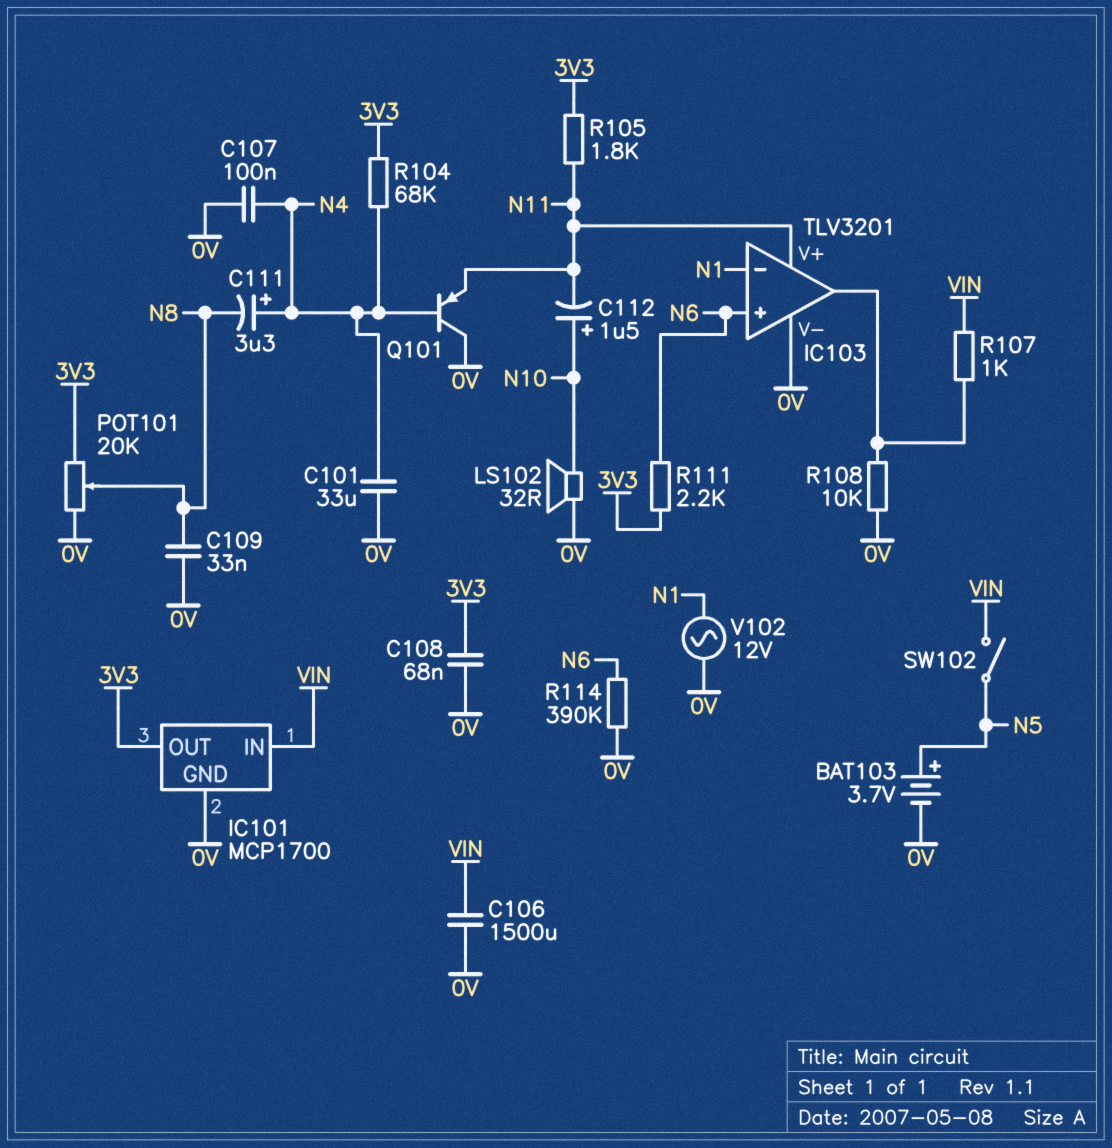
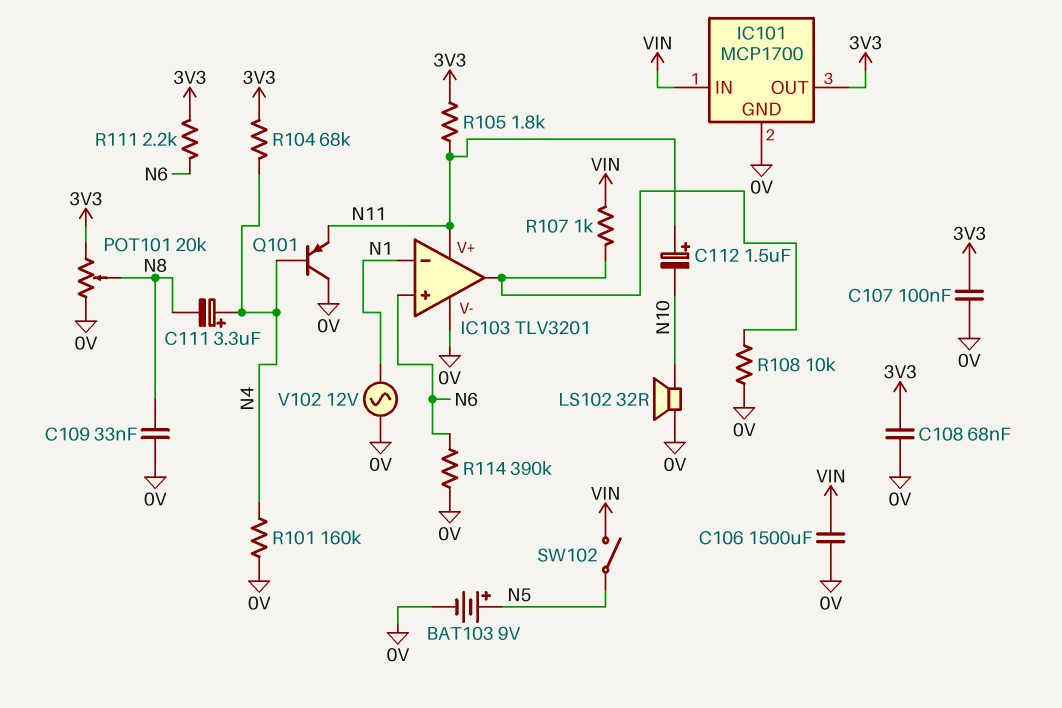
BAT103: 3.7V (plus N5, minus 0V) -> 9V (plus N5, minus 0V)
C101: 33uF (0V, N4) -> none
C107: 100nF (0V, N4) -> 100nF (0V, 3V3)
C112: 1.5uF (plus N10, minus N11) -> 1.5uF (plus N11, minus N10)
R101: none -> 160k (0V, N4)

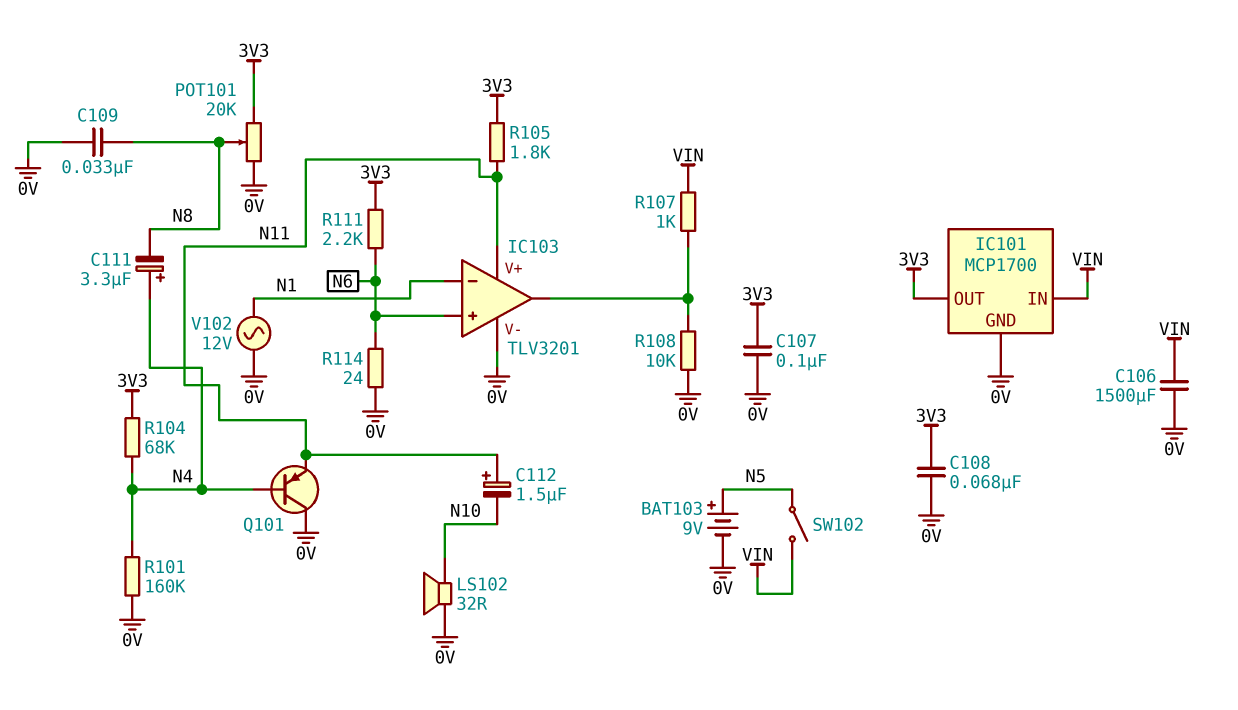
R114: 390k (0V, N6) -> 24 (0V, N6)

